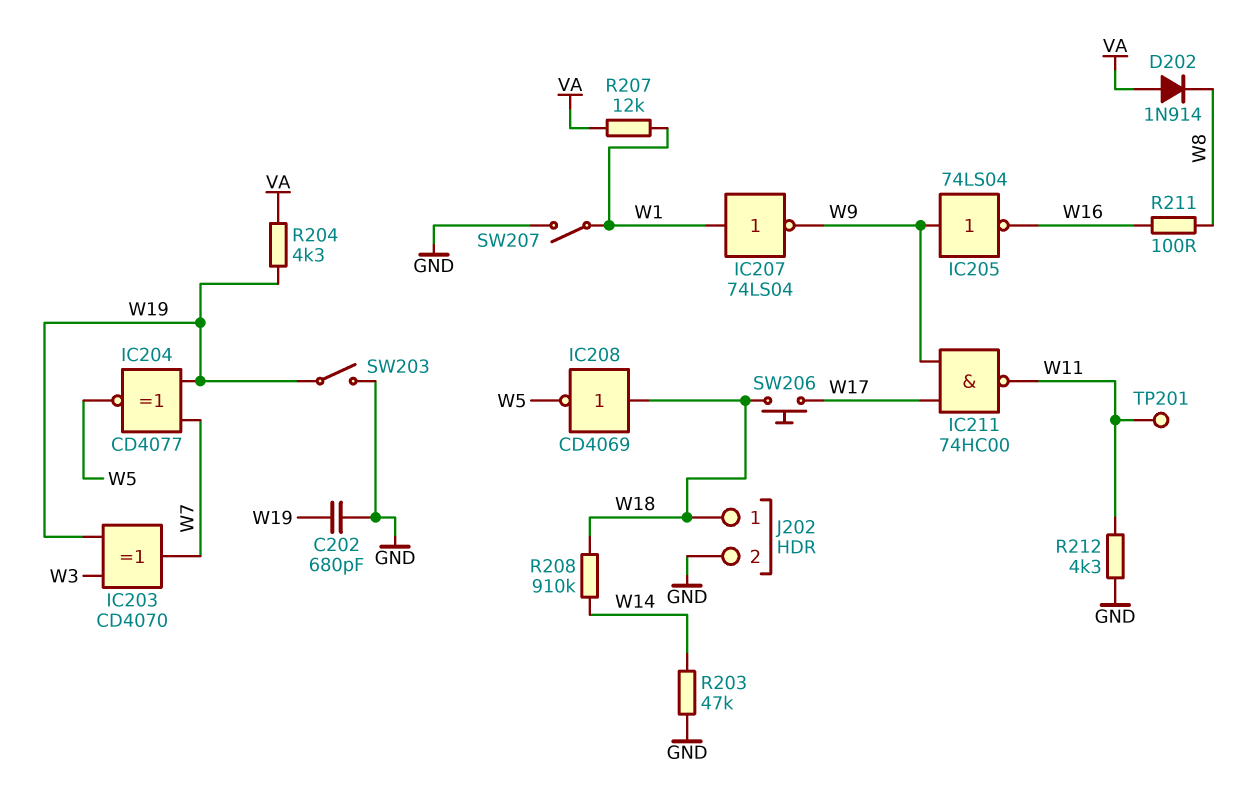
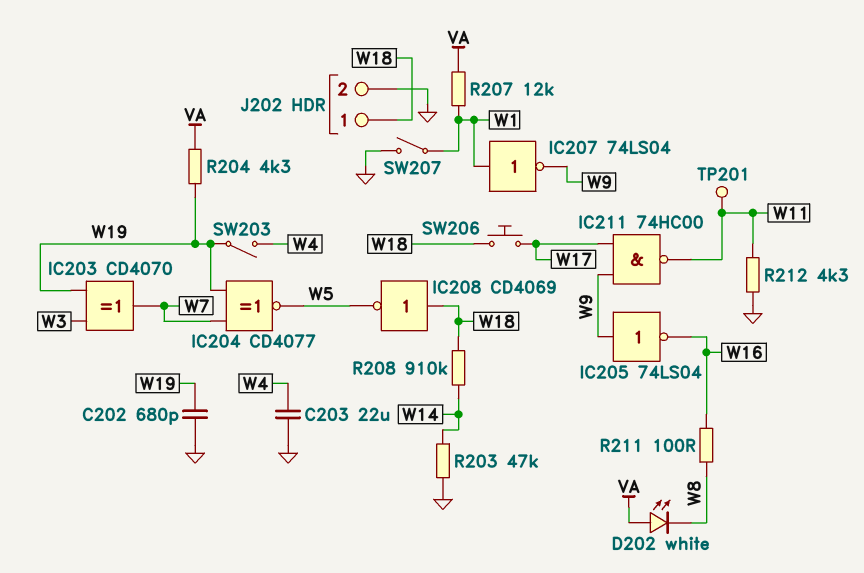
C203: none -> 22uF (GND, W4)
D202: diode 1N914 (A VA, K W8) -> LED white (A VA, K W8)
SW203: switch (GND, W19) -> switch (W4, W19)

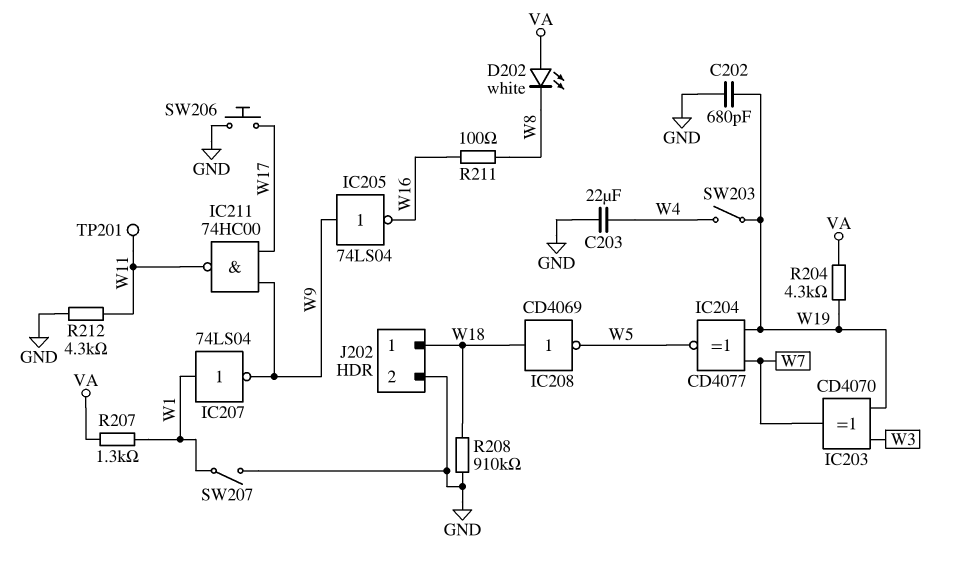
R203: 47k (GND, W14) -> none
R207: 12k (VA, W1) -> 1.3k (VA, W1)
R208: 910k (W14, W18) -> 910k (GND, W18)
SW206: button (W17, W18) -> button (GND, W17)

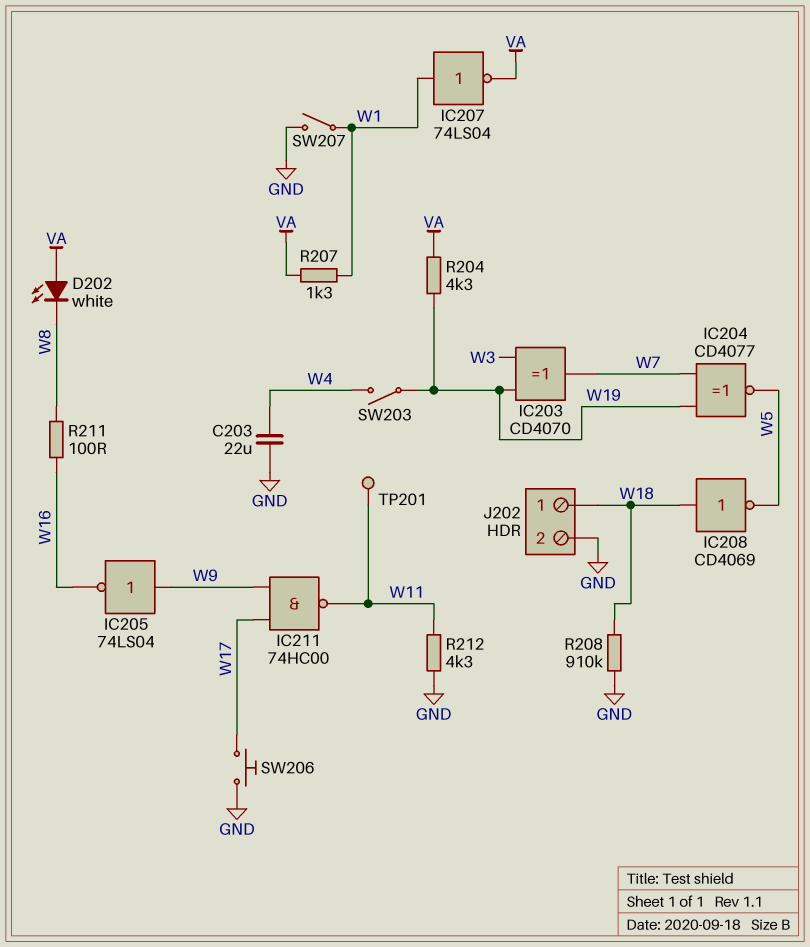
C202: 680pF (GND, W19) -> none
IC207: NOT 74LS04 (in W1, out W9) -> NOT 74LS04 (in W1, out VA)

